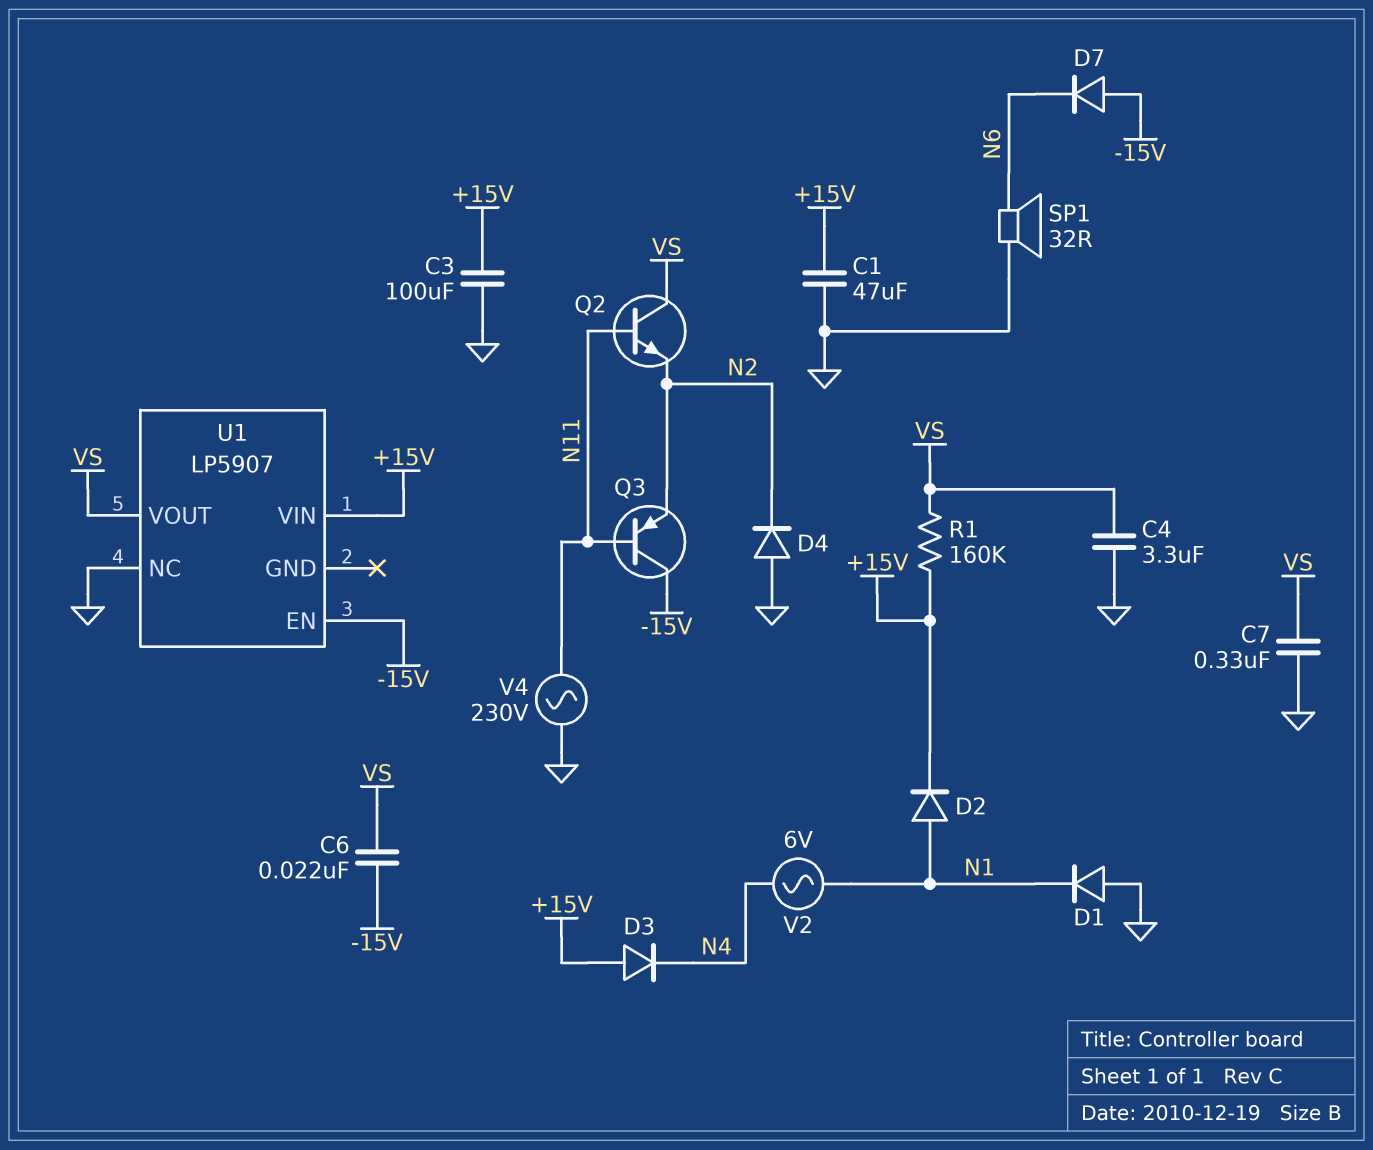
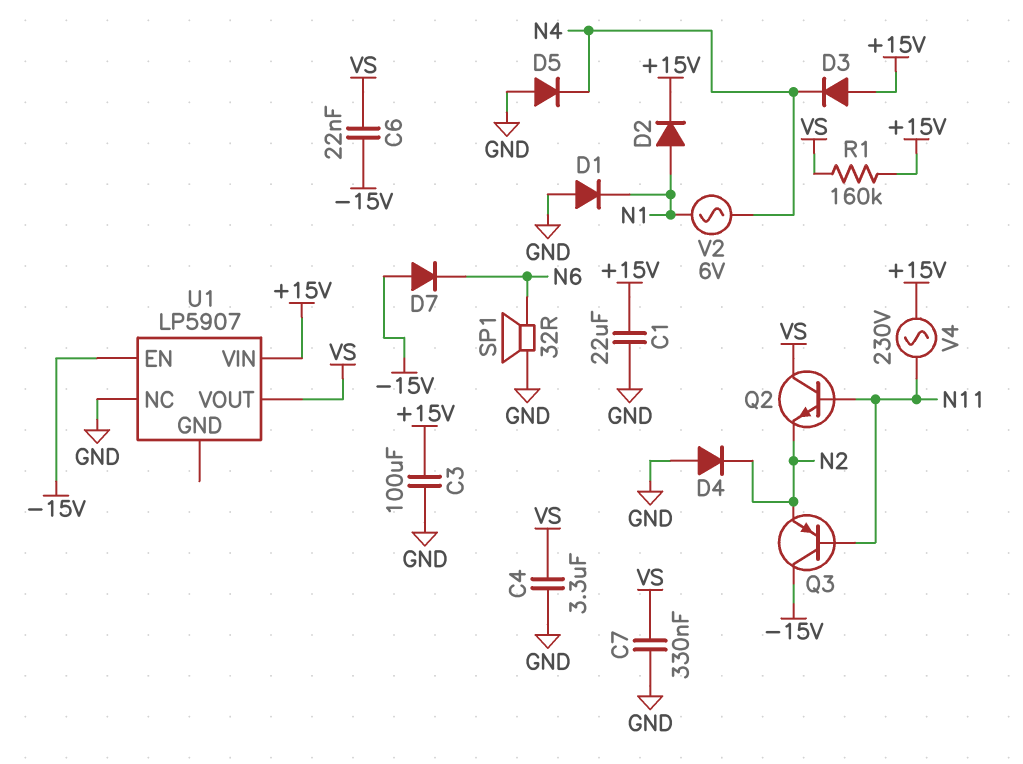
C1: 47uF (+15V, GND) -> 22uF (+15V, GND)
D5: none -> diode (A GND, K N4)
V4: AC 230V (GND, N11) -> AC 230V (+15V, N11)

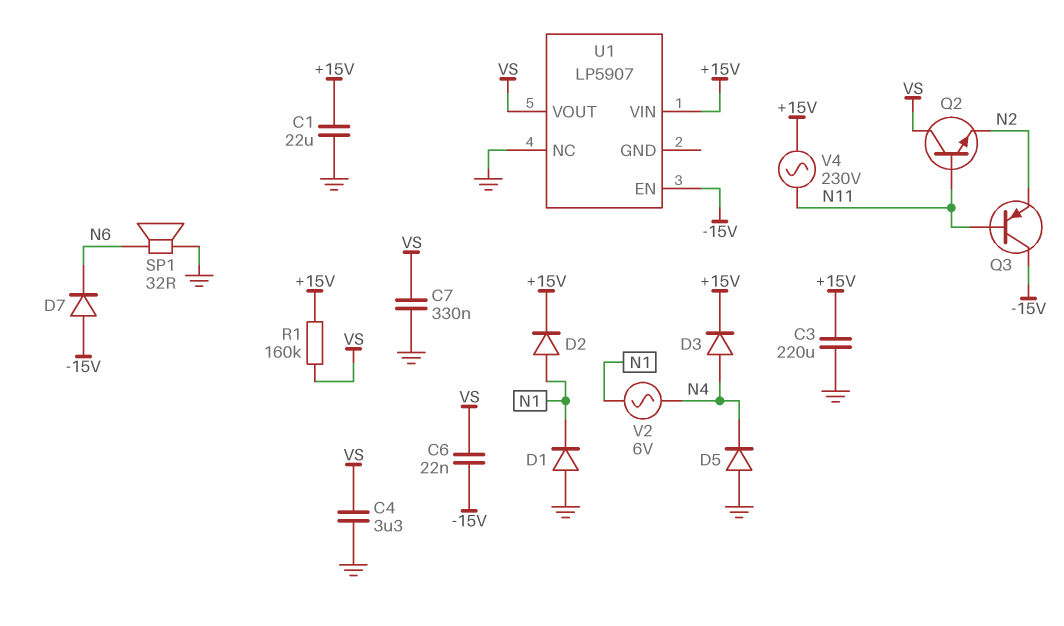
C3: 100uF (+15V, GND) -> 220uF (+15V, GND)
D3: diode (A +15V, K N4) -> diode (A N4, K +15V)
D4: diode (A GND, K N2) -> none

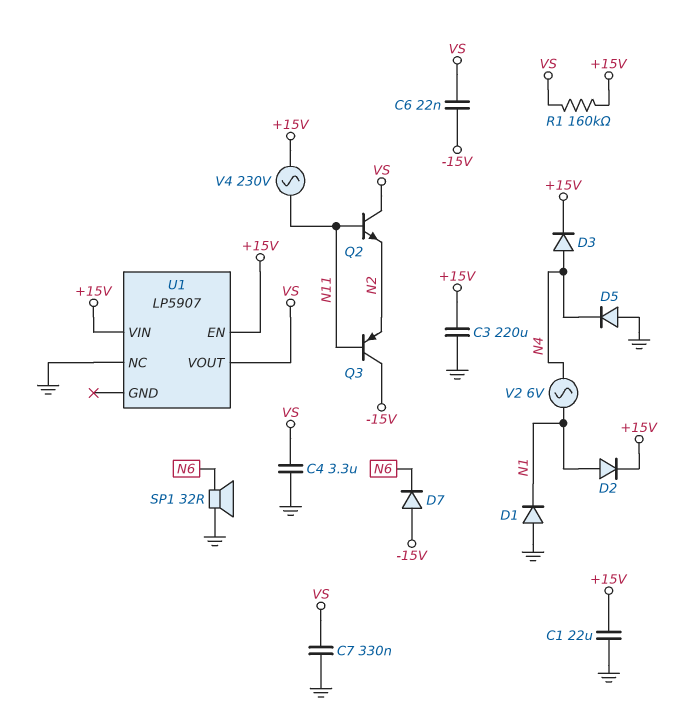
U1 pin EN: -15V -> +15V

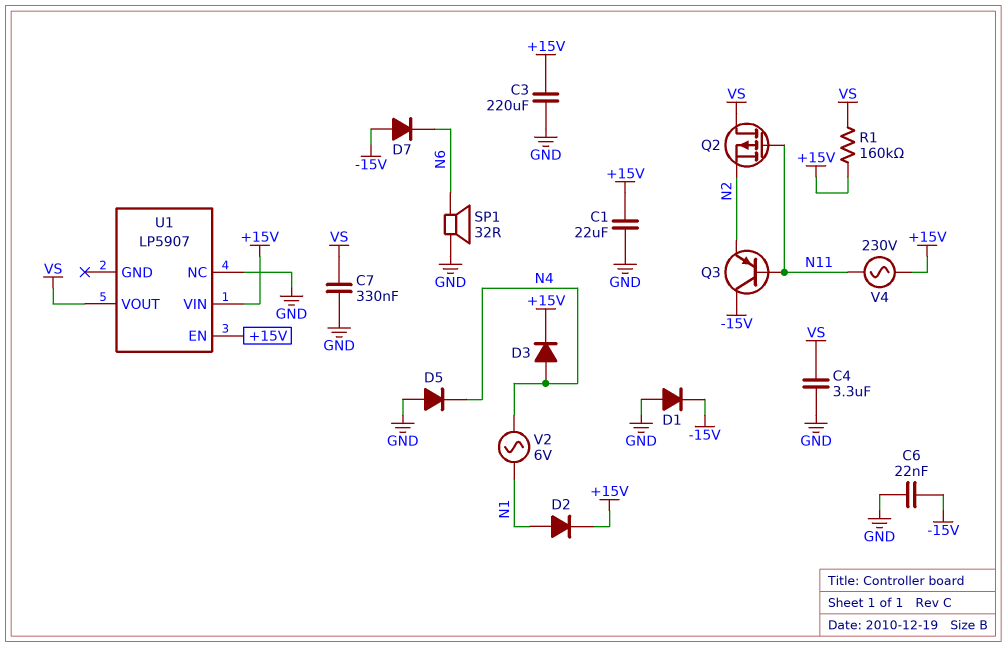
C6: 22nF (-15V, VS) -> 22nF (-15V, GND)
D1: diode (A GND, K N1) -> diode (A GND, K -15V)
Q2: NPN (B N11, C VS, E N2) -> PMOS (G N11, D VS, S N2)

